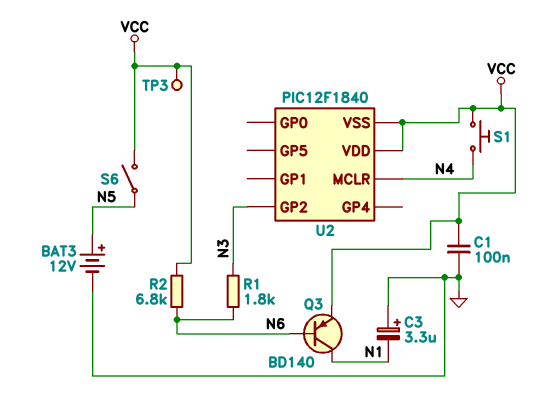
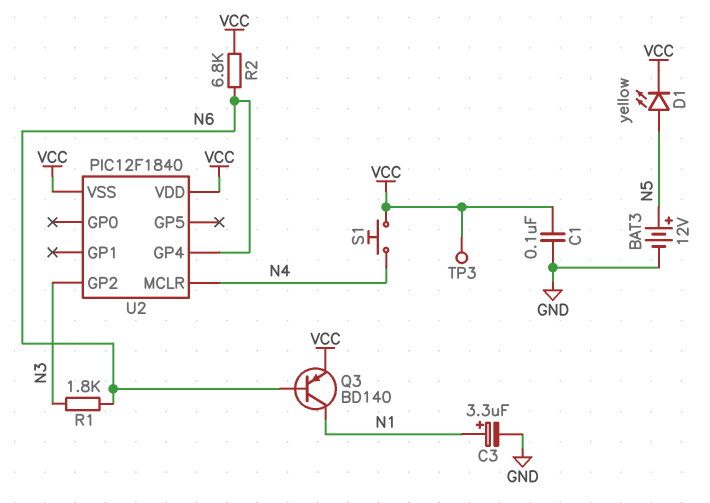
C3: 3.3uF (plus GND, minus N1) -> 3.3uF (plus N1, minus GND)
D1: none -> LED yellow (A N5, K VCC)
S6: switch (N5, VCC) -> none
U2 pin GP4: none -> N6

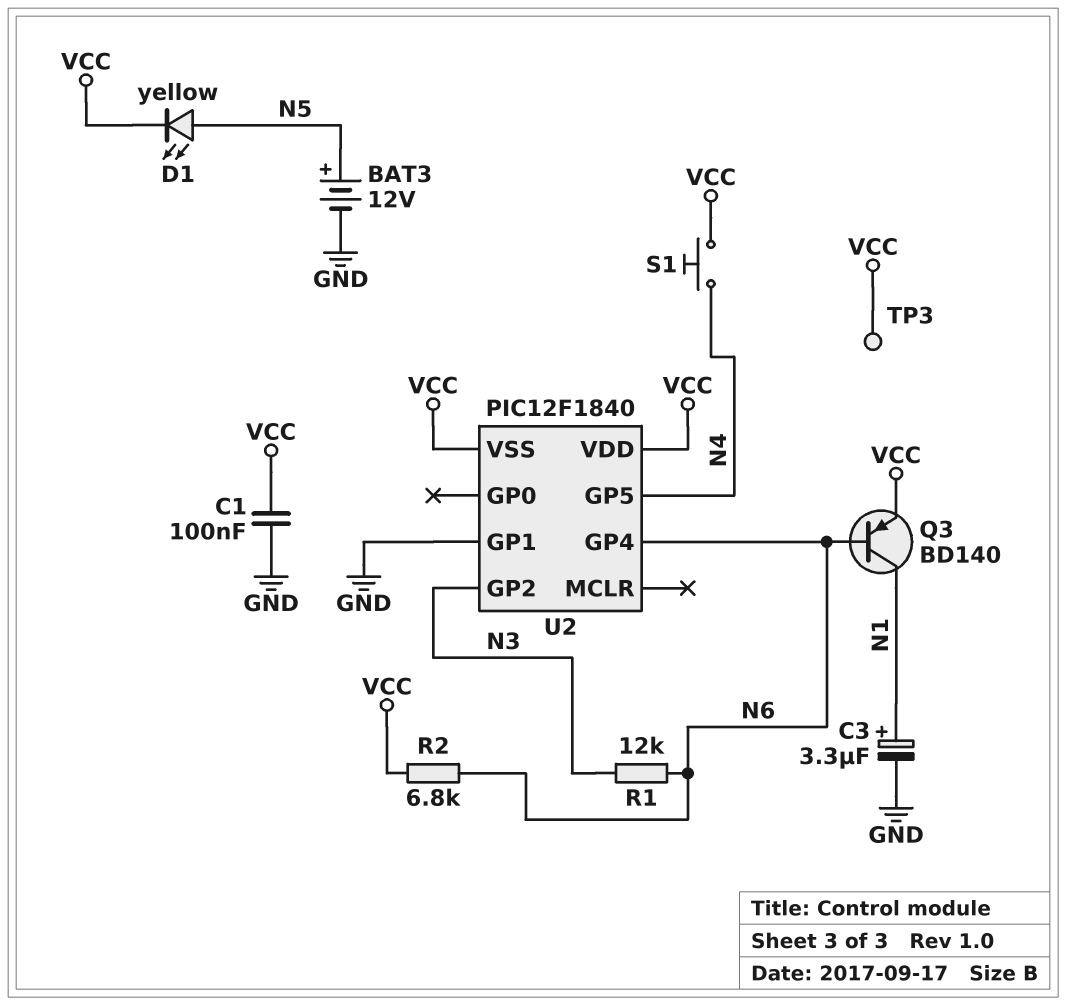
R1: 1.8k (N3, N6) -> 12k (N3, N6)
U2 pin GP1: none -> GND
U2 pin GP5: none -> N4
U2 pin MCLR: N4 -> none

